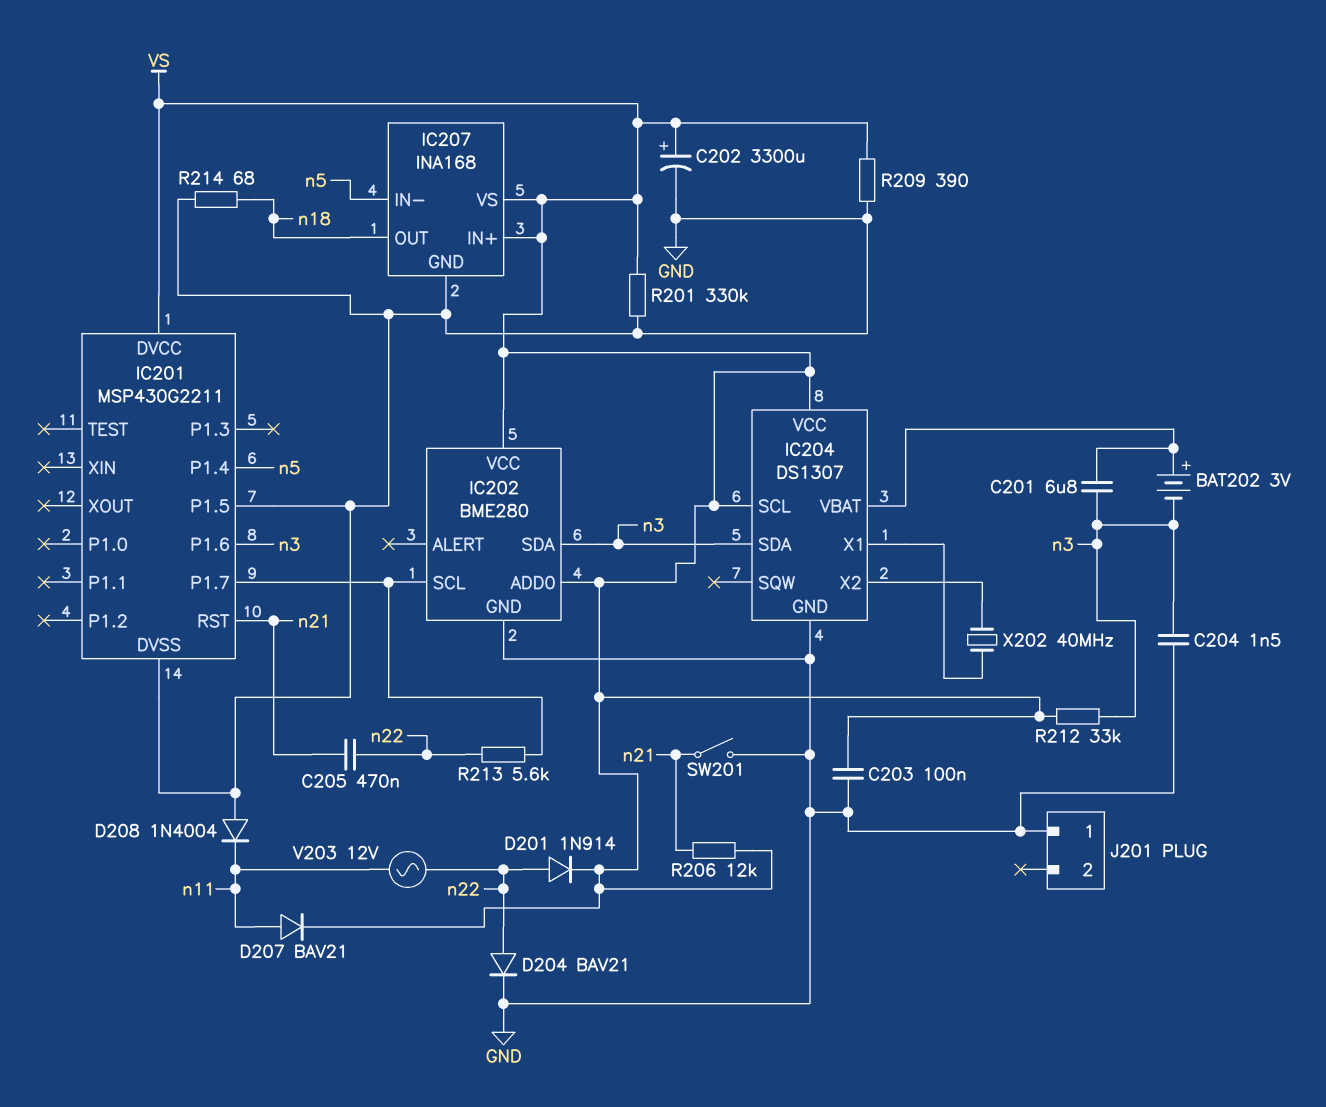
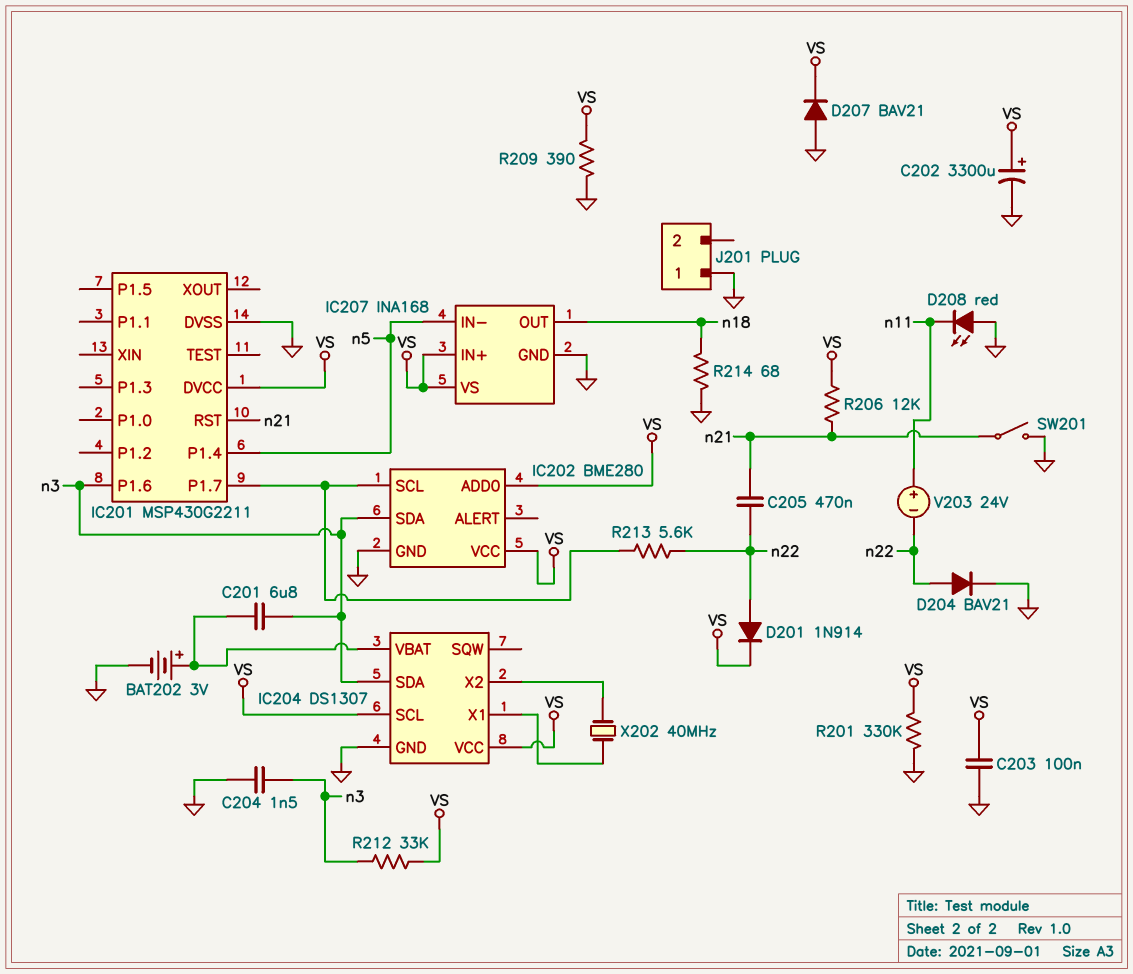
BAT202: 3V (plus IC204/VBAT, minus n3) -> 3V (plus IC204/VBAT, minus GND)
D207: diode BAV21 (A n11, K VS) -> diode BAV21 (A GND, K VS)
D208: diode 1N4004 (A GND, K n11) -> LED red (A GND, K n11)
IC201 pin P1.5: GND -> none
V203: AC 12V (n11, n22) -> 24V (plus n11, minus n22)

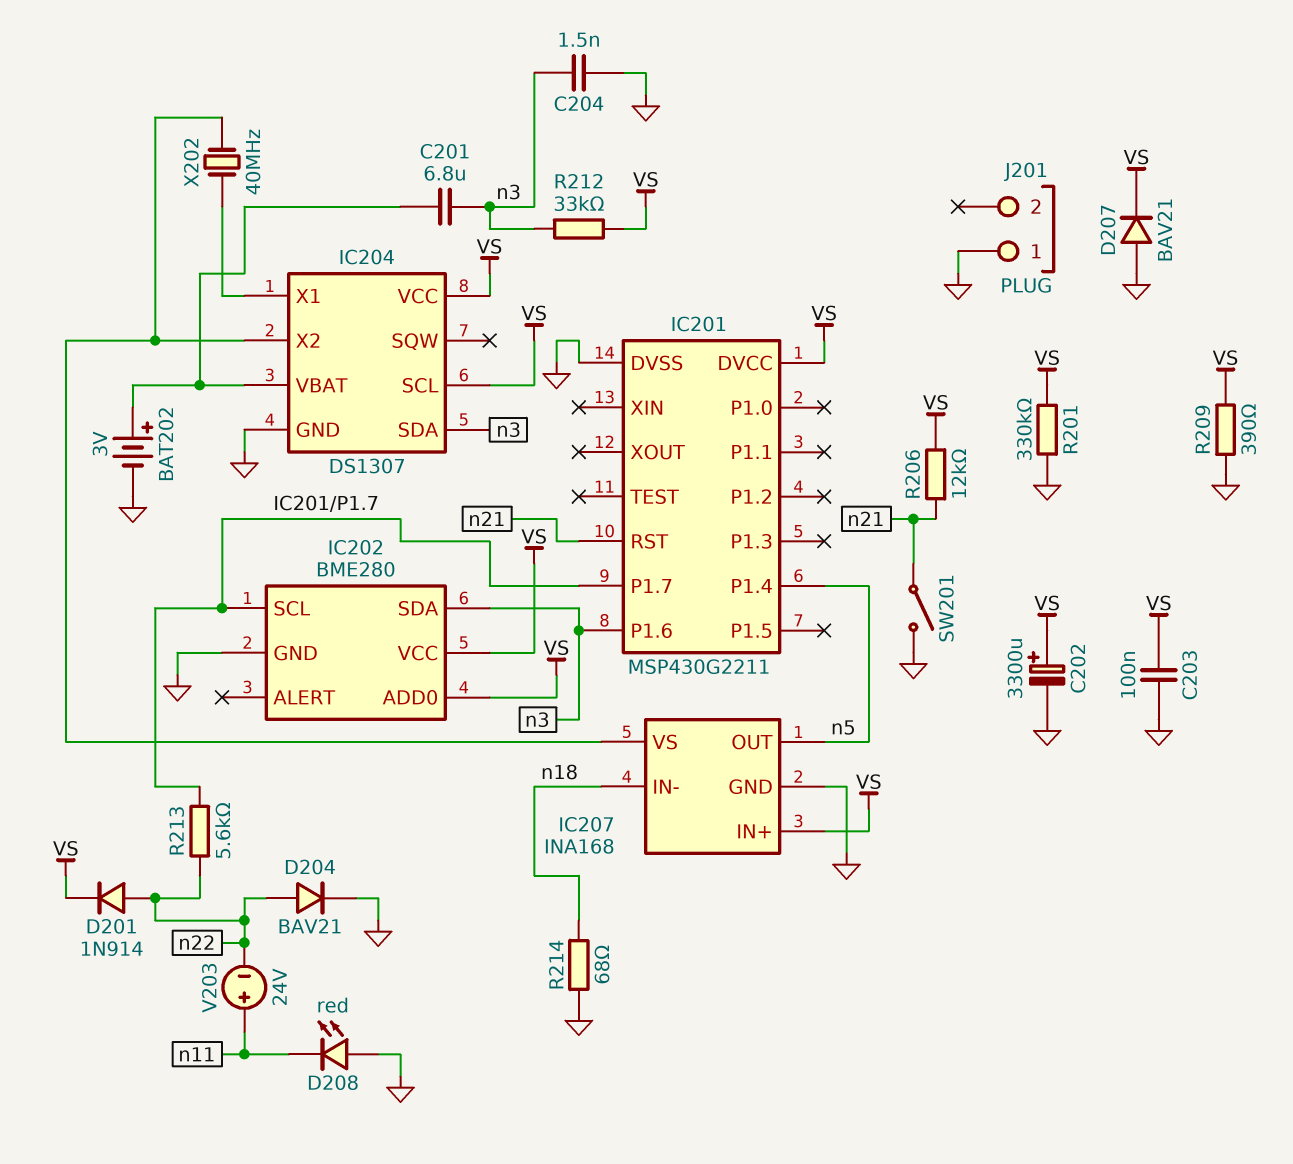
C205: 470nF (n21, n22) -> none
IC207 pin IN-: n5 -> n18
IC207 pin OUT: n18 -> n5
IC207 pin VS: VS -> IC204/X2

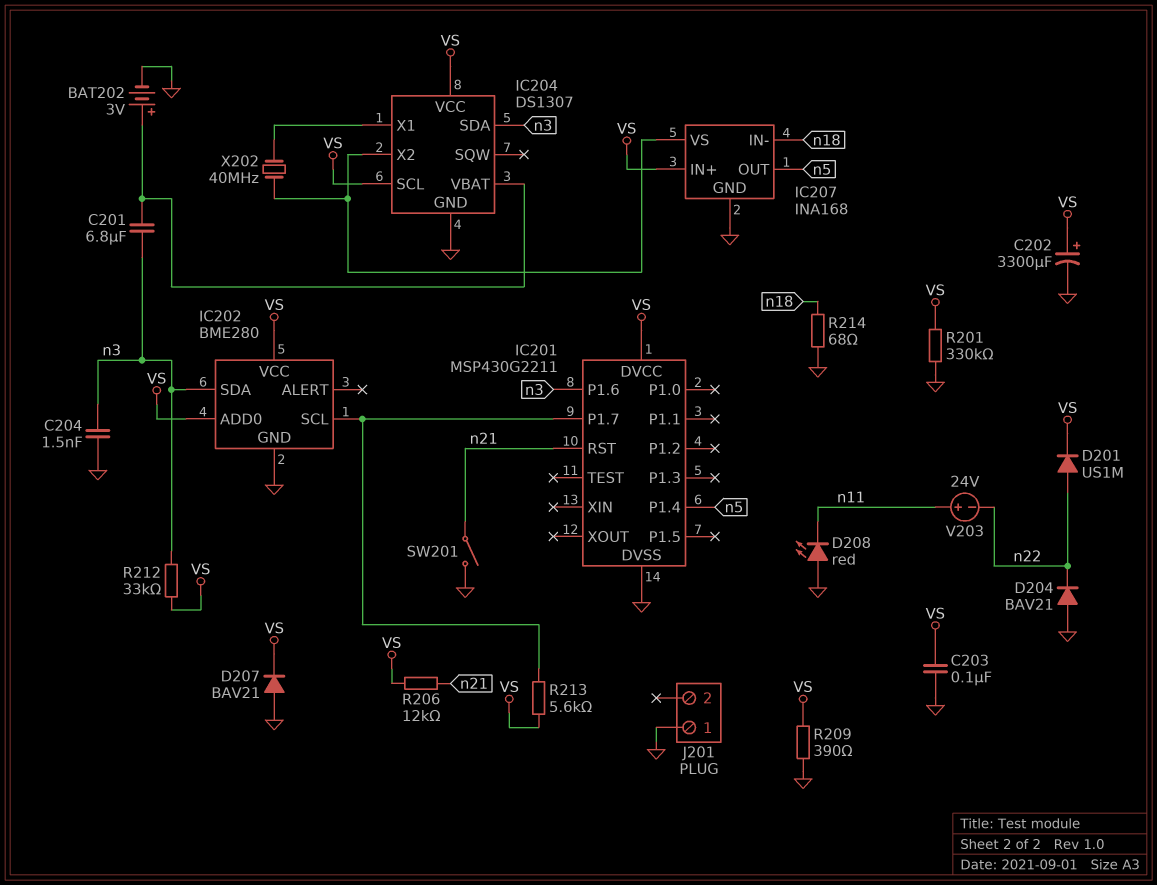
D201: diode 1N914 (A n22, K VS) -> diode US1M (A n22, K VS)
D204: diode BAV21 (A n22, K GND) -> diode BAV21 (A GND, K n22)
R213: 5.6k (IC201/P1.7, n22) -> 5.6k (IC201/P1.7, VS)

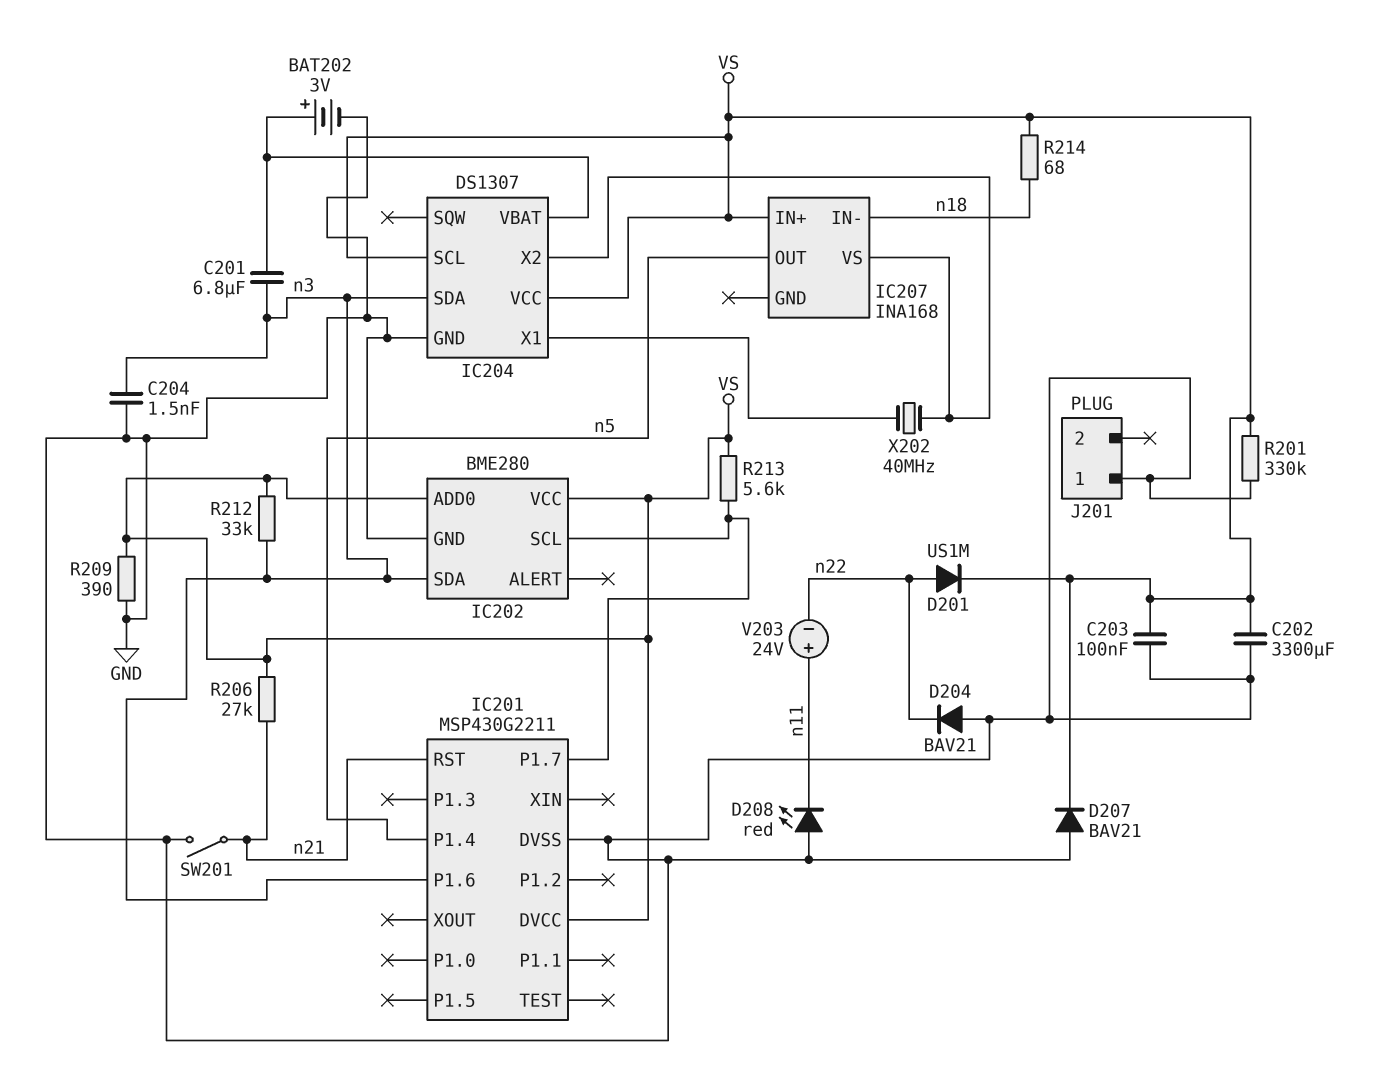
C202: 3300uF (plus VS, minus GND) -> 3300uF (GND, VS)
IC207 pin GND: GND -> none
R206: 12k (VS, n21) -> 27k (VS, n21)
R214: 68 (GND, n18) -> 68 (VS, n18)

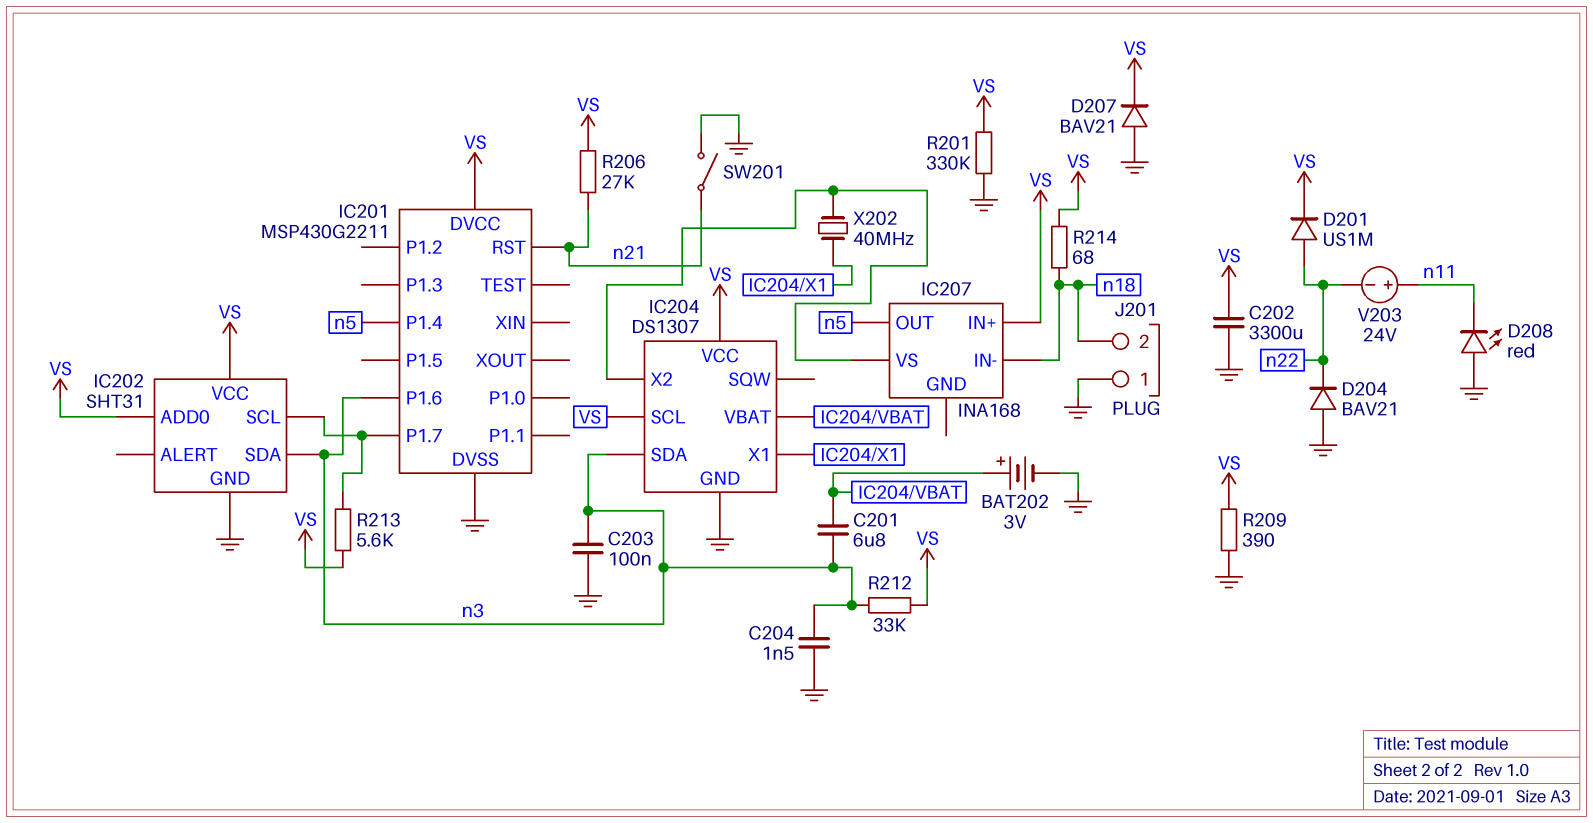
C203: 100nF (GND, VS) -> 100nF (GND, n3)
IC202: BME280 -> SHT31
J201 pin 2: none -> n18

